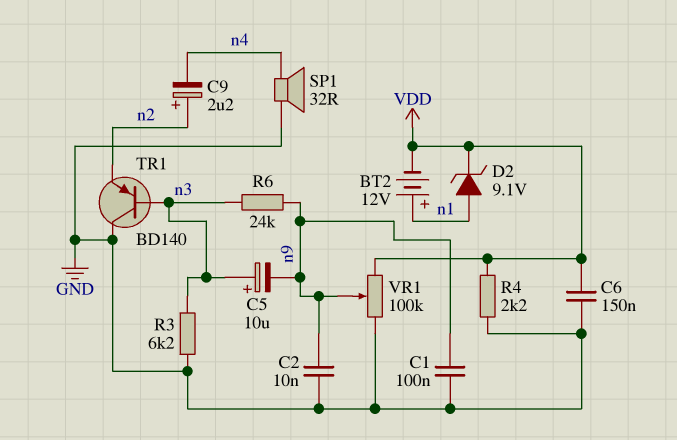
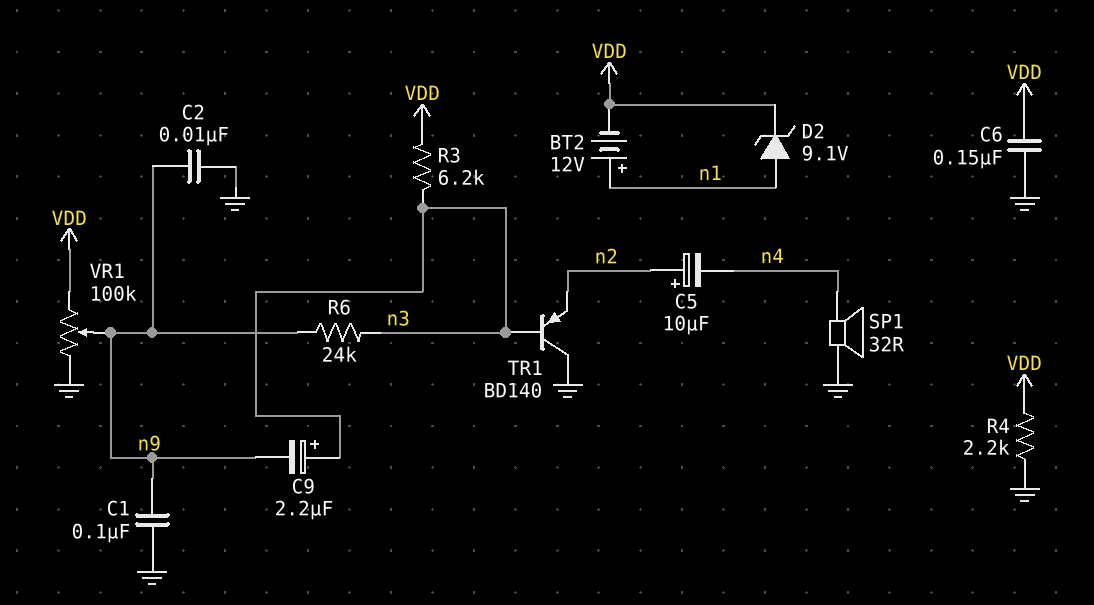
C5: 10uF (plus n3, minus n9) -> 10uF (plus n2, minus n4)
C9: 2.2uF (plus n2, minus n4) -> 2.2uF (plus n3, minus n9)
R3: 6.2k (GND, n3) -> 6.2k (VDD, n3)

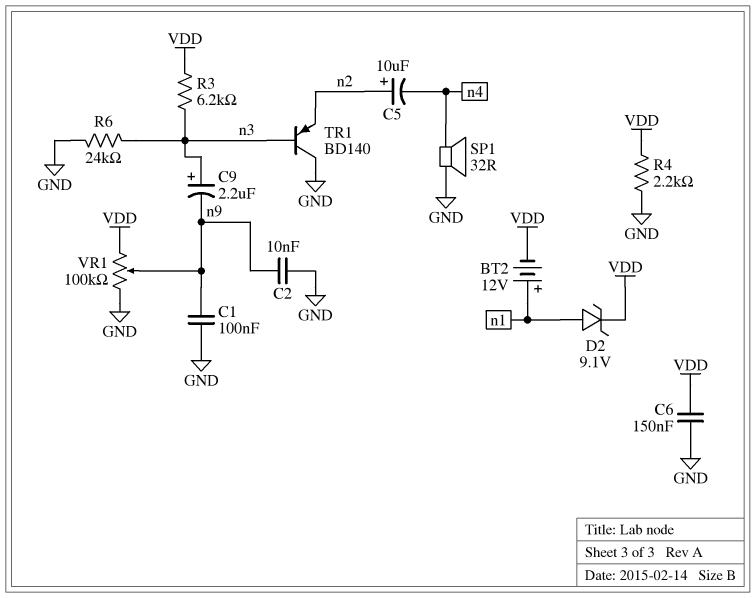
R6: 24k (n3, n9) -> 24k (GND, n3)

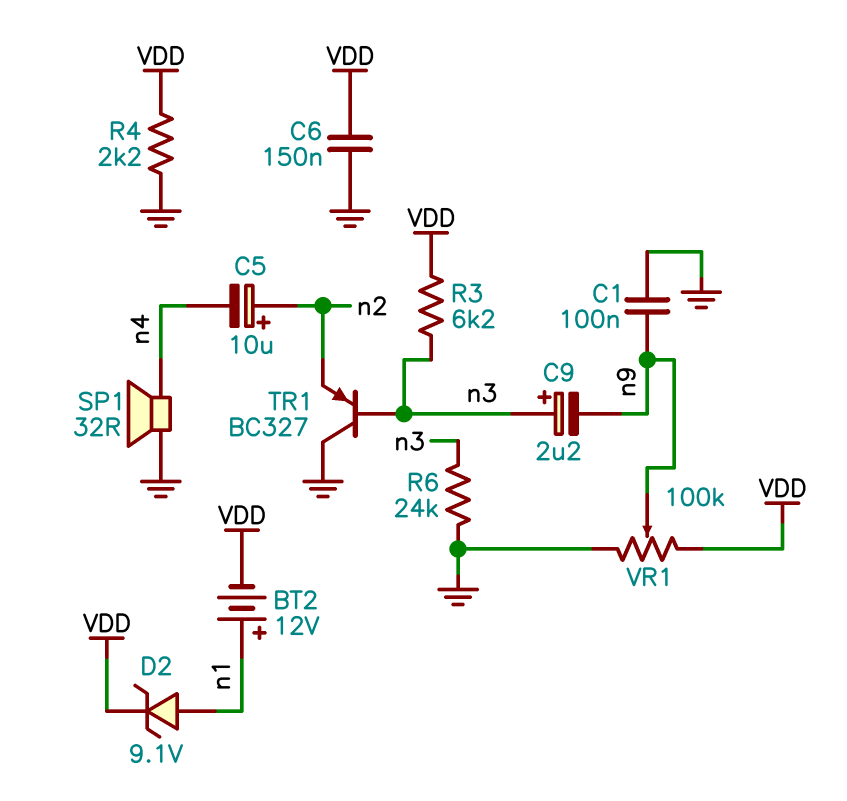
C2: 10nF (GND, n9) -> none
TR1: PNP BD140 (B n3, C GND, E n2) -> PNP BC327 (B n3, C GND, E n2)

